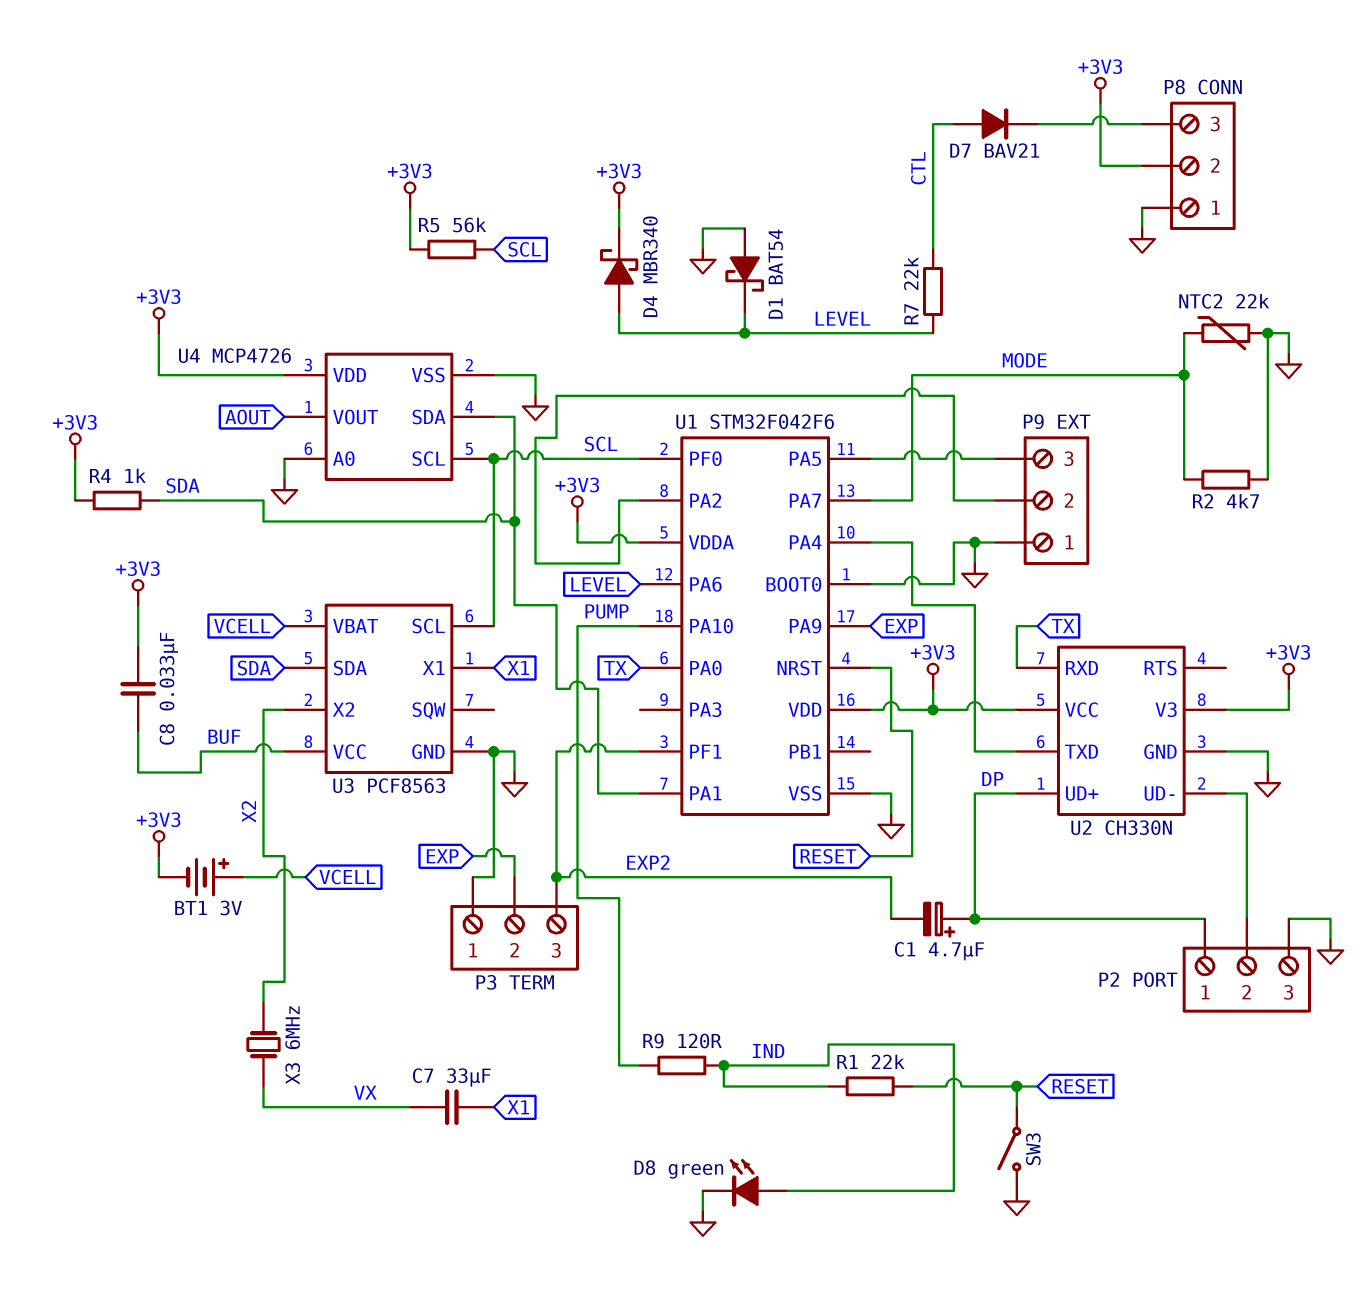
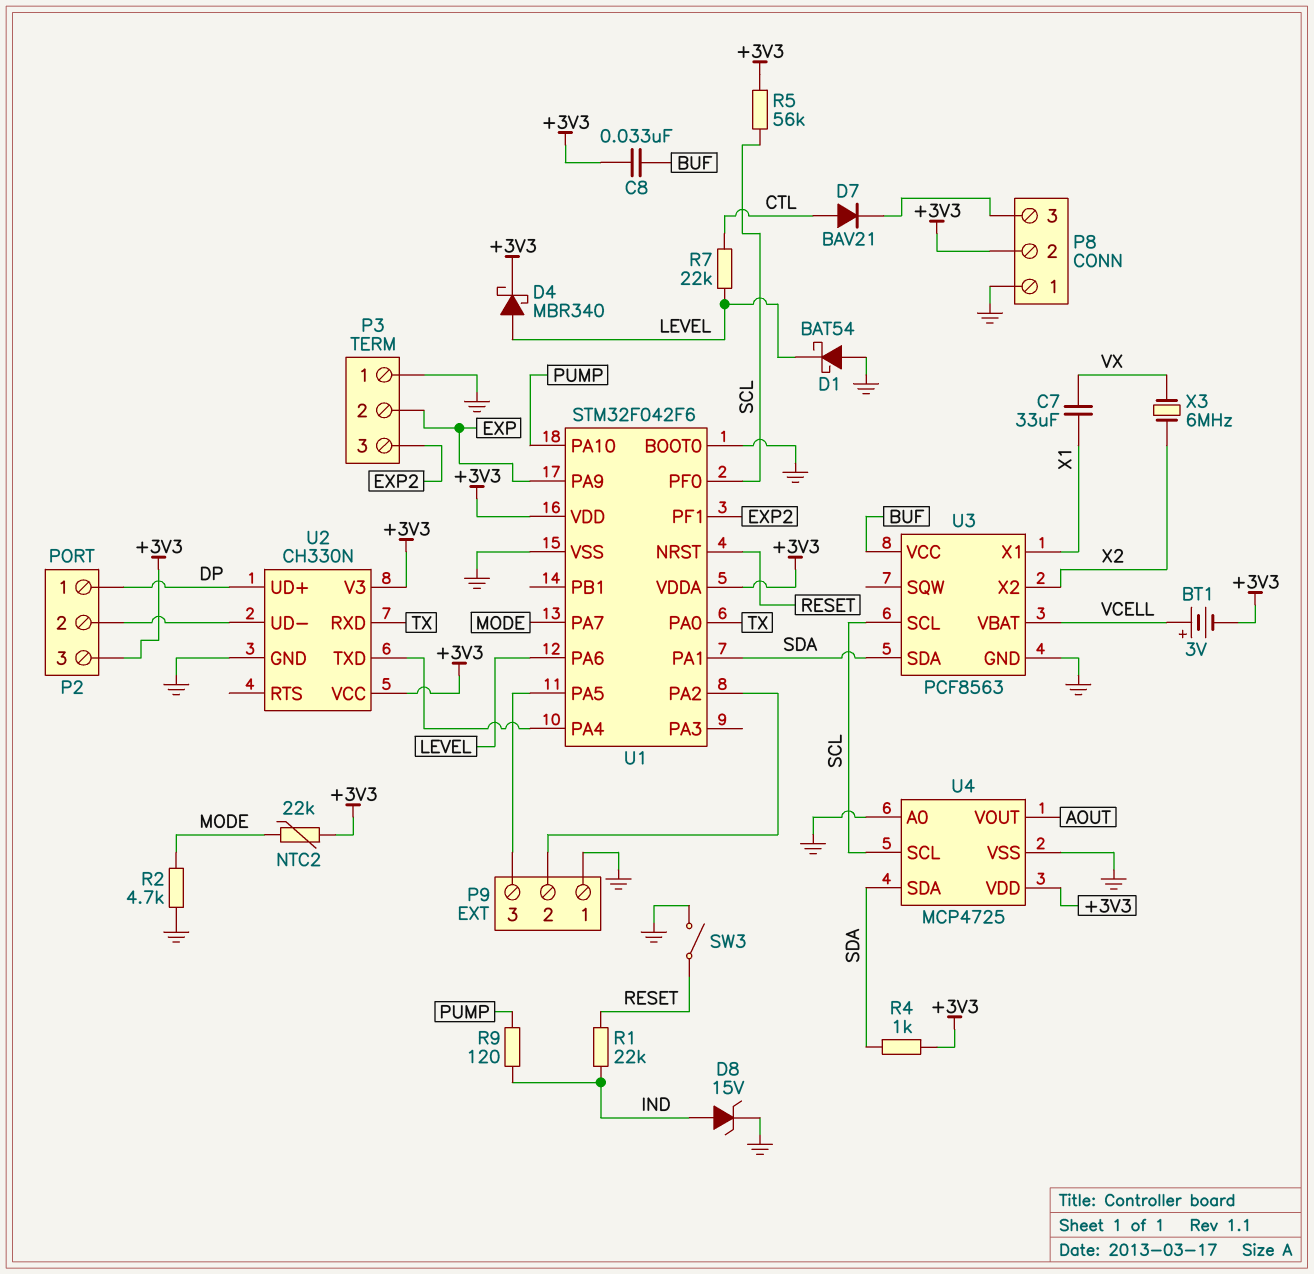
C1: 4.7uF (plus DP, minus EXP2) -> none
D8: LED green (A IND, K GND) -> zener 15V (A IND, K GND)
NTC2: 22k (GND, MODE) -> 22k (+3V3, MODE)
P2 pin 3: GND -> +3V3
U4: MCP4726 -> MCP4725

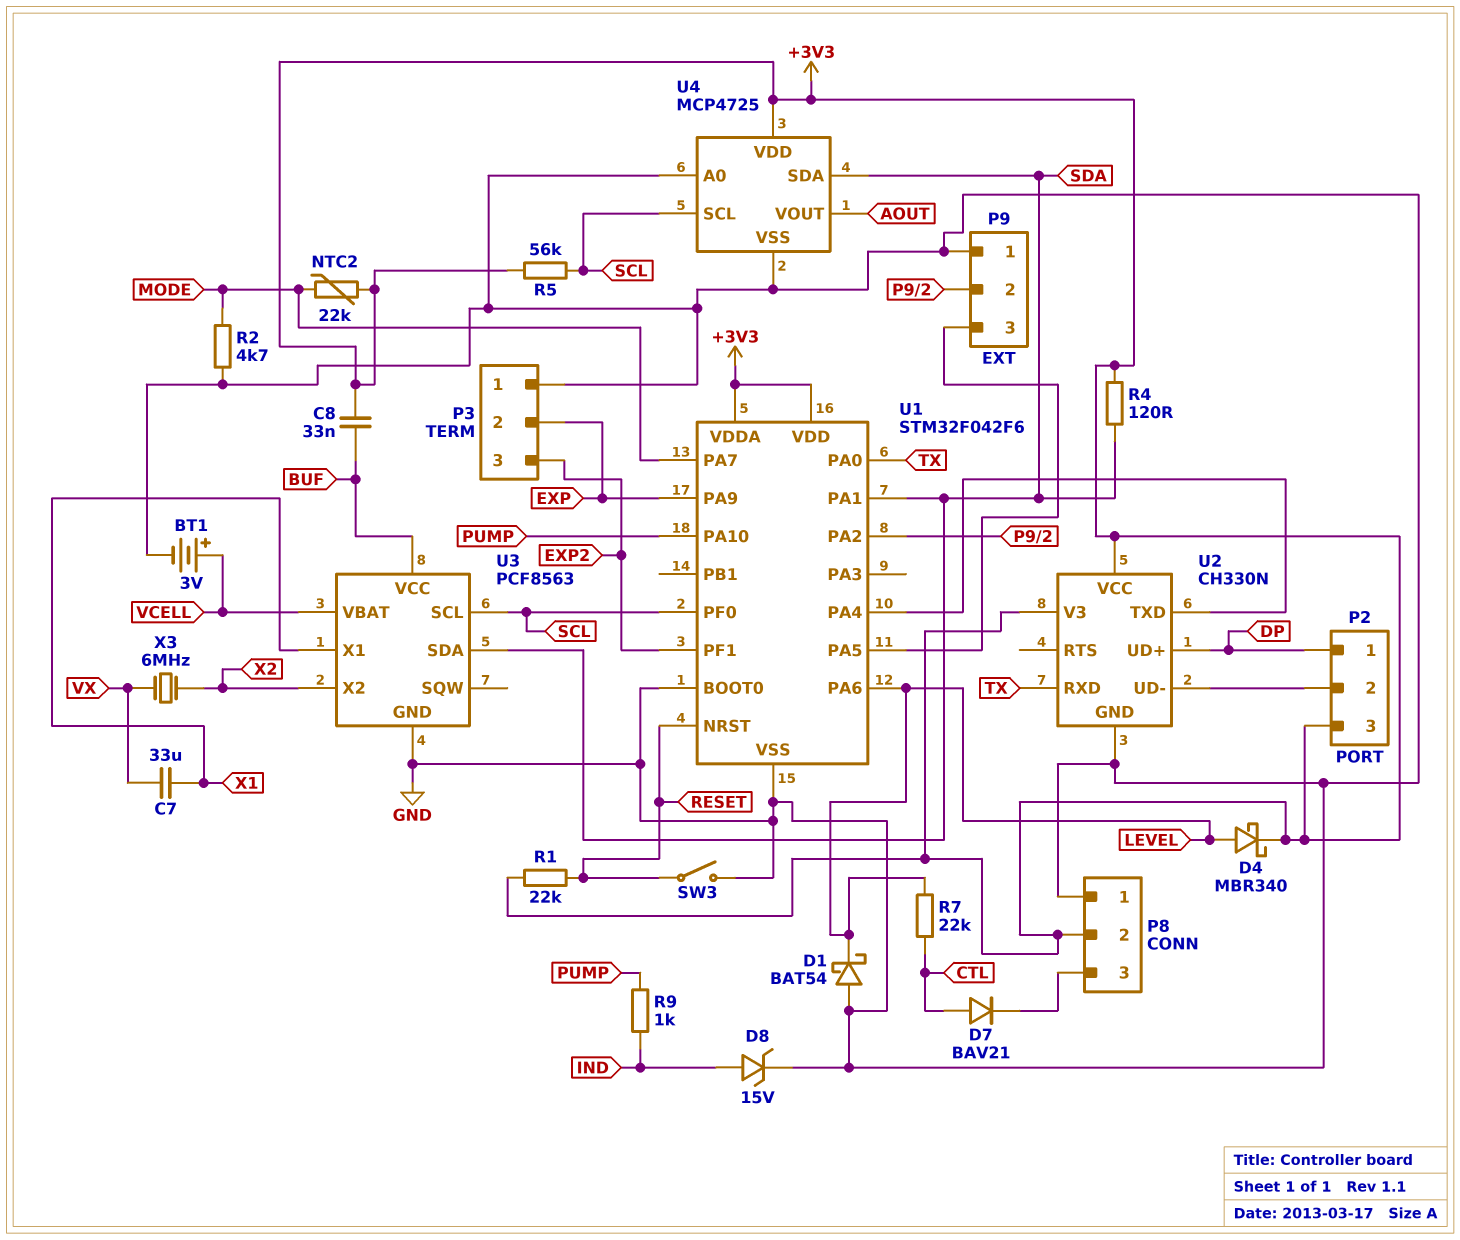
BT1: 3V (plus VCELL, minus +3V3) -> 3V (plus VCELL, minus GND)
R1: 22k (IND, RESET) -> 22k (+3V3, RESET)
R4: 1k (+3V3, SDA) -> 120 (+3V3, SDA)
R9: 120 (IND, PUMP) -> 1k (IND, PUMP)

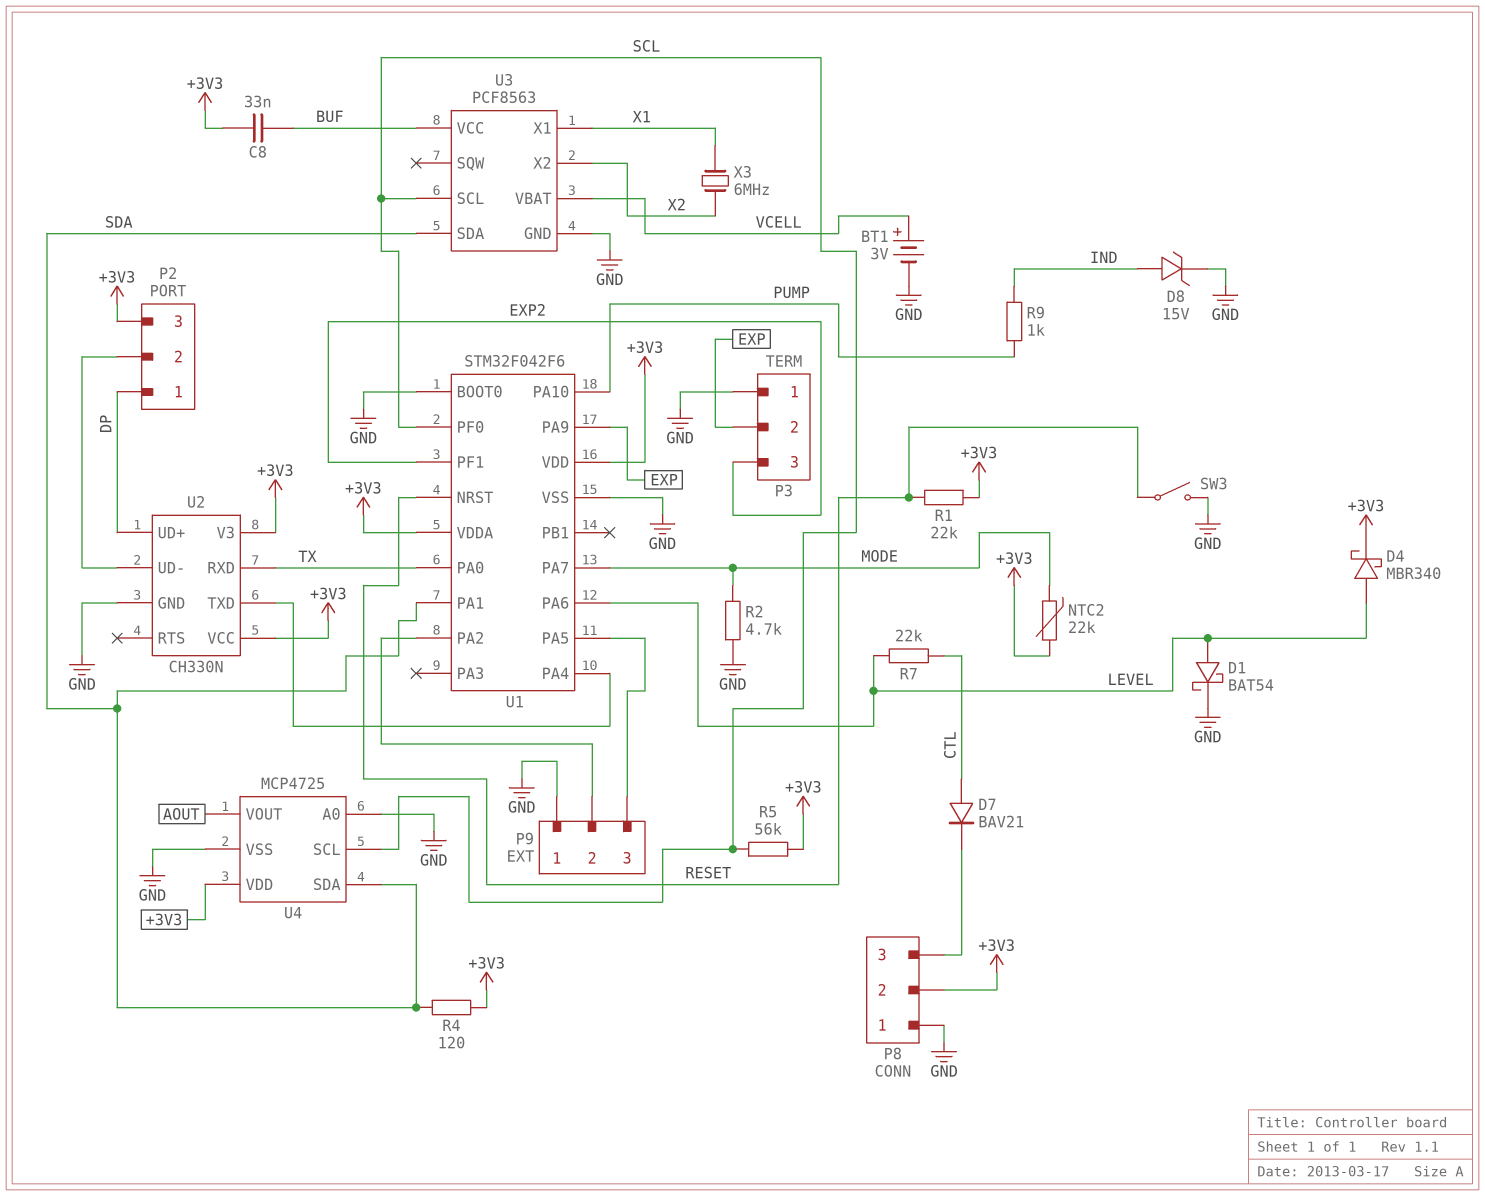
C7: 33uF (VX, X1) -> none
D1: schottky BAT54 (A GND, K LEVEL) -> schottky BAT54 (A LEVEL, K GND)
X3: 6MHz (VX, X2) -> 6MHz (X1, X2)

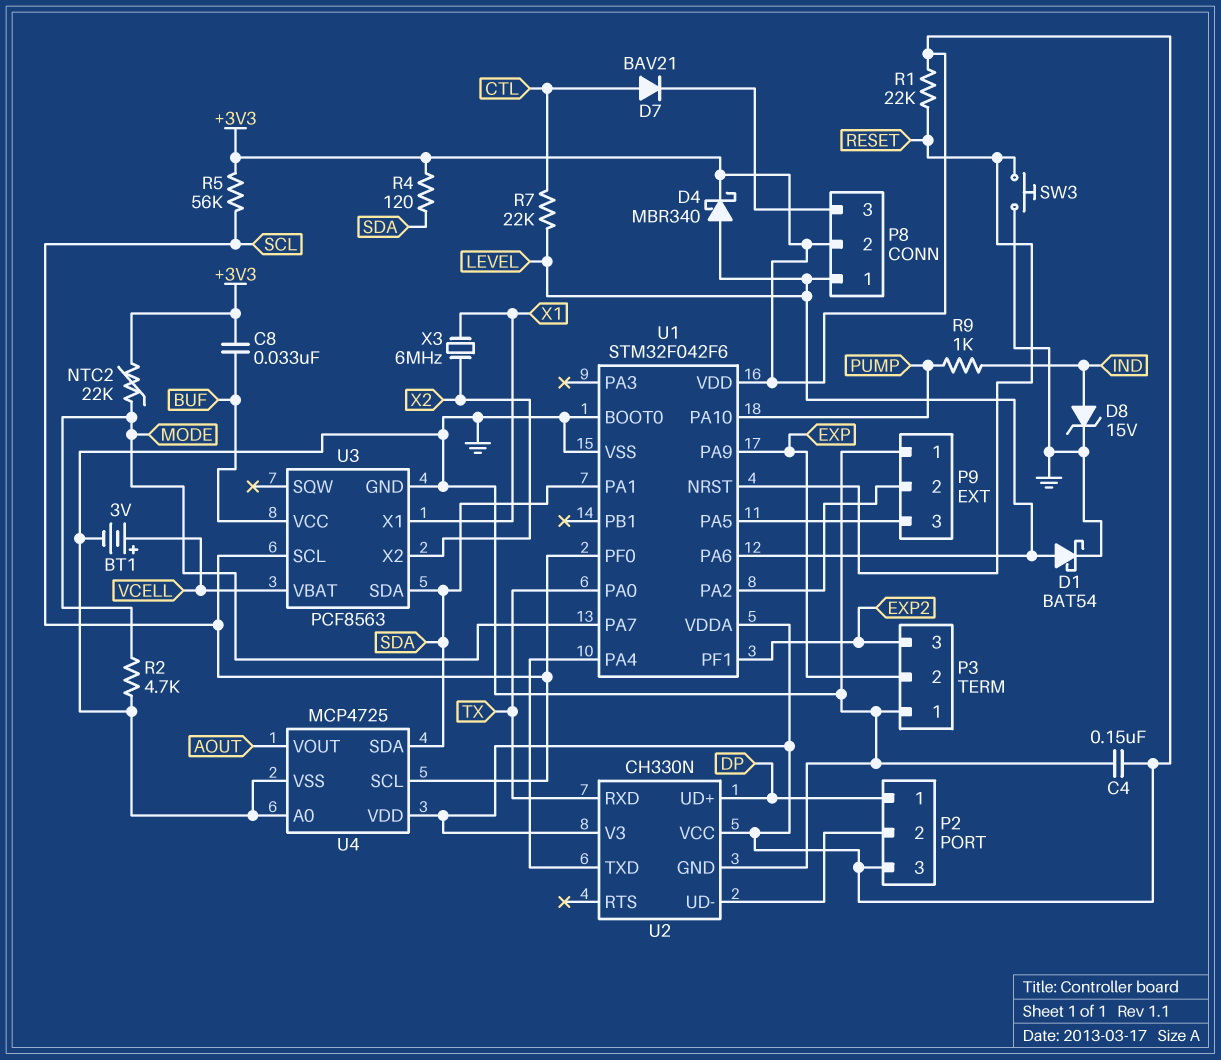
C4: none -> 150nF (+3V3, GND)
P8 pin 1: GND -> LEVEL
SW3: switch (GND, RESET) -> button (GND, RESET)

